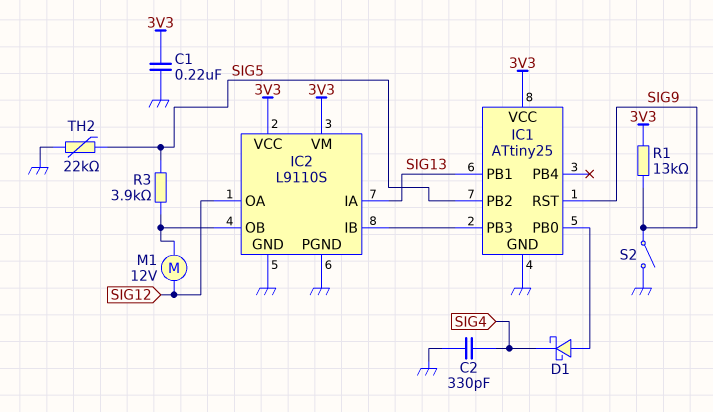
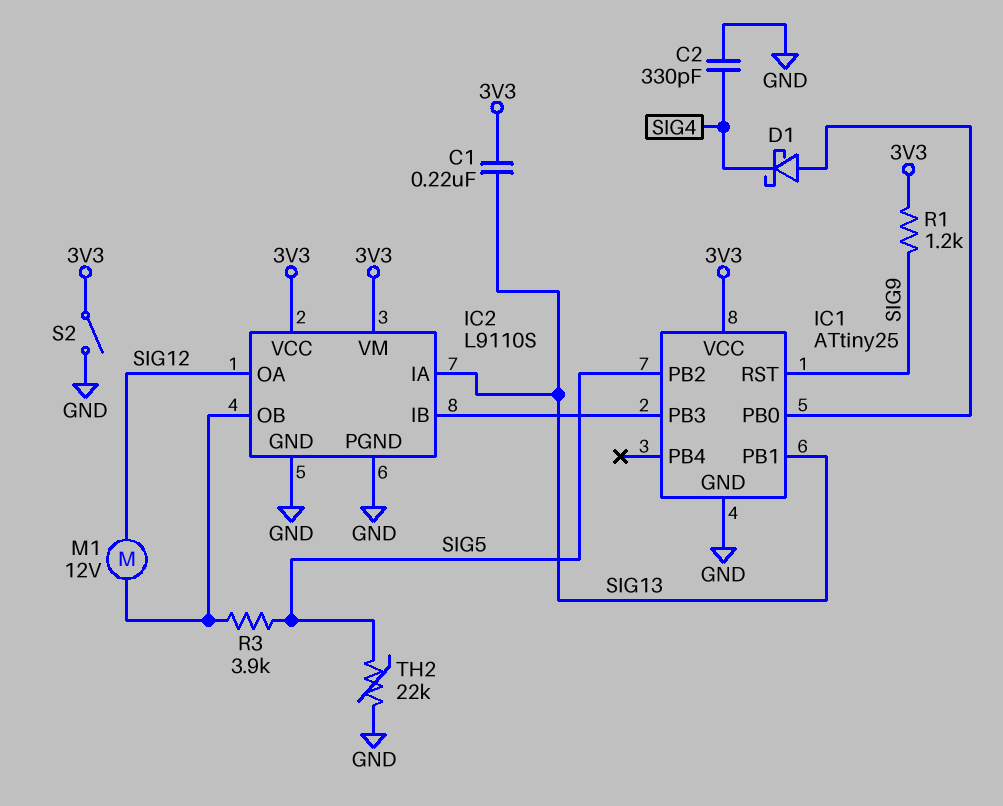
C1: 220nF (3V3, GND) -> 220nF (3V3, SIG13)
R1: 13k (3V3, SIG9) -> 1.2k (3V3, SIG9)
S2: switch (GND, SIG9) -> switch (3V3, GND)

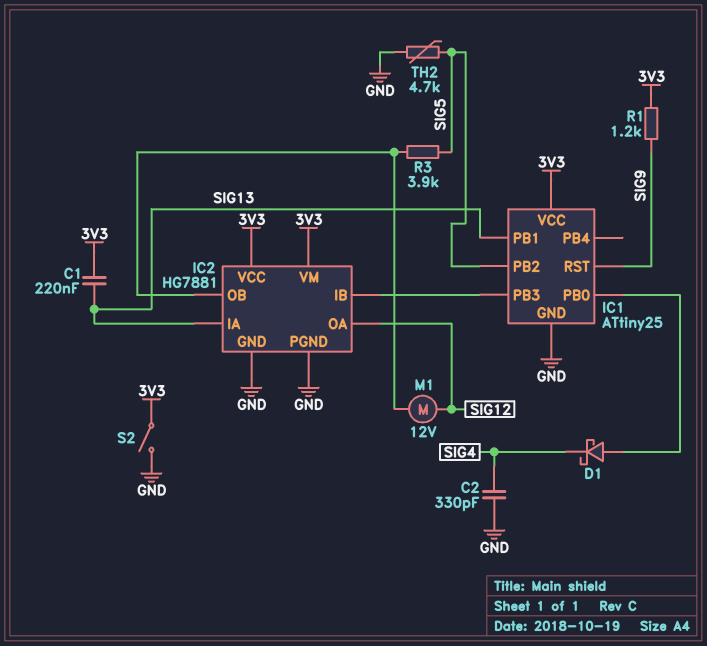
IC2: L9110S -> HG7881
TH2: 22k (GND, SIG5) -> 4.7k (GND, SIG5)

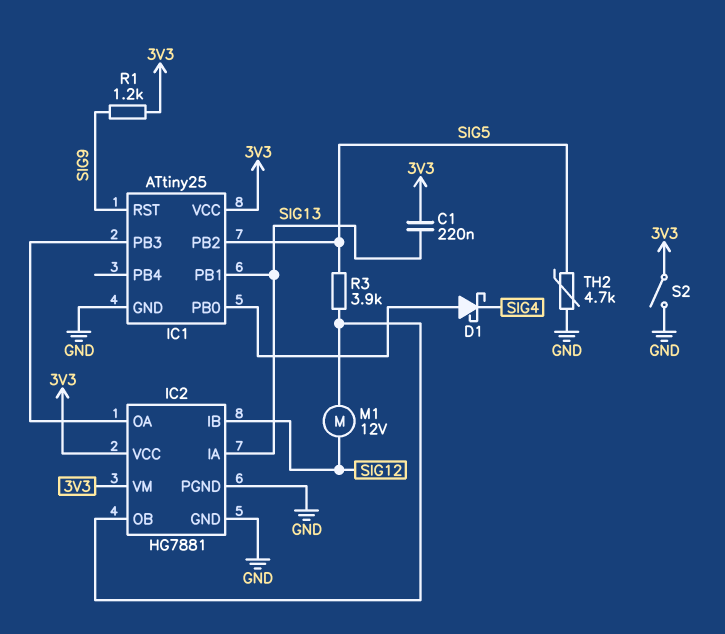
C2: 330pF (GND, SIG4) -> none
IC2 pin IB: IC1/PB3 -> SIG12
IC2 pin OA: SIG12 -> IC1/PB3

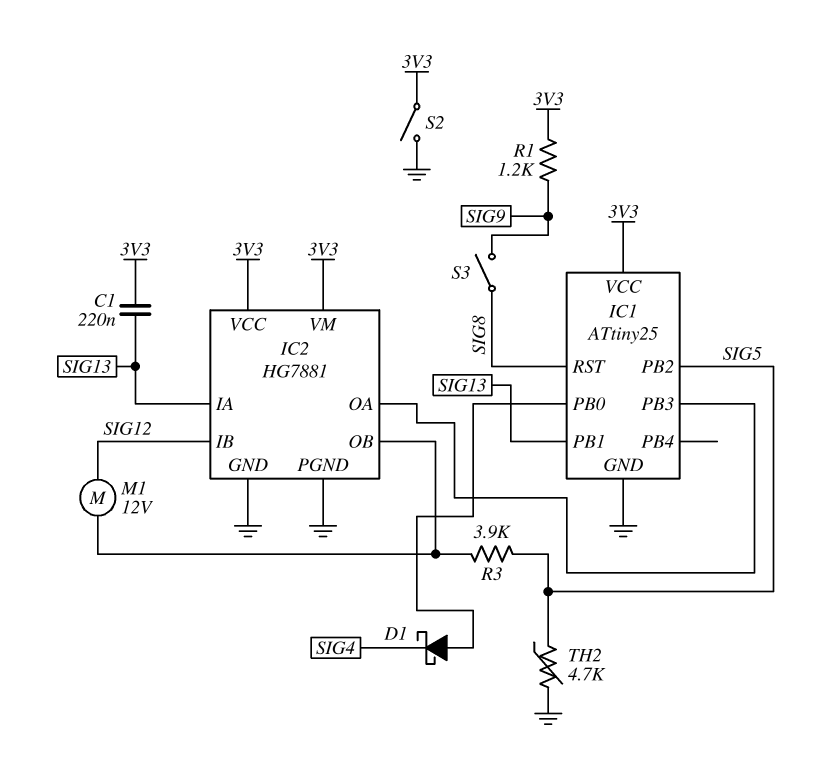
IC1 pin RST: SIG9 -> SIG8
S3: none -> switch (SIG8, SIG9)

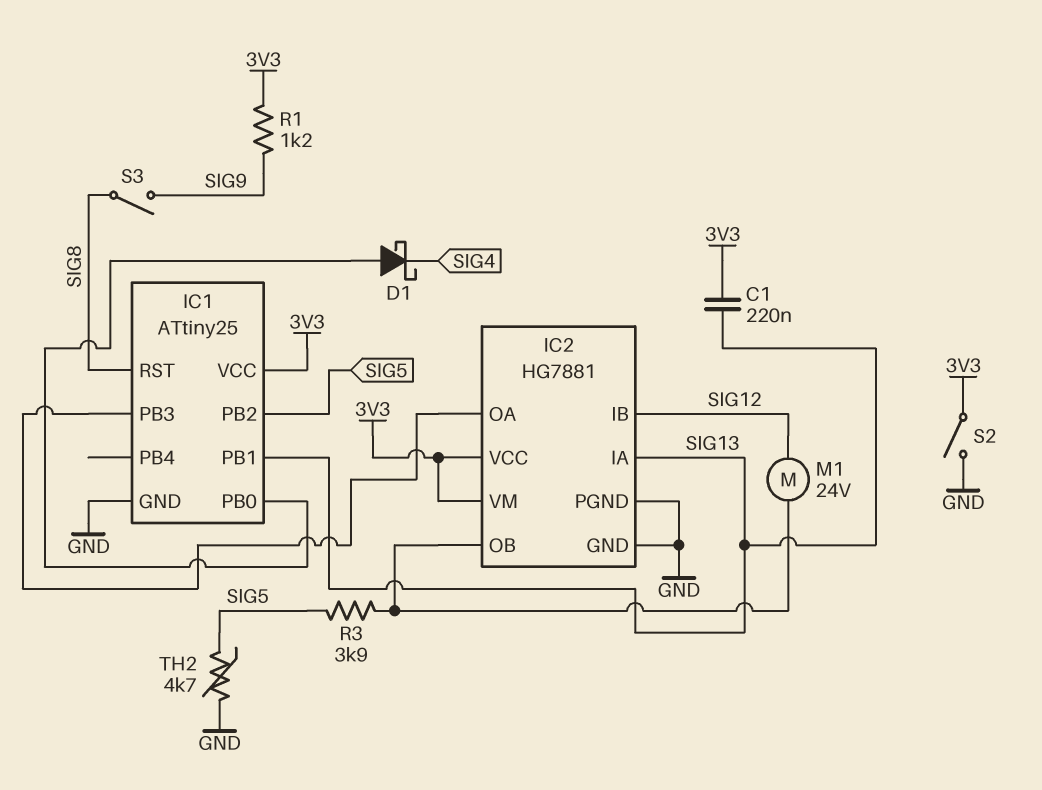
M1: motor 12V (IC2/OB, SIG12) -> motor 24V (IC2/OB, SIG12)

